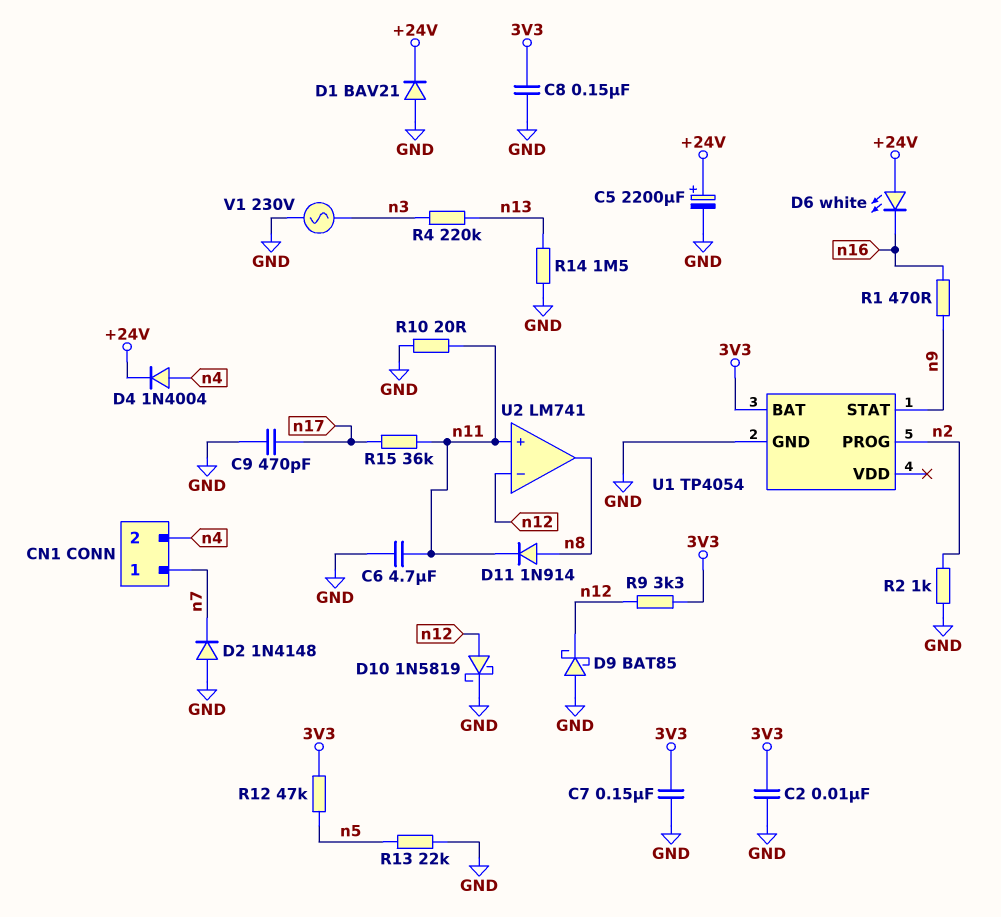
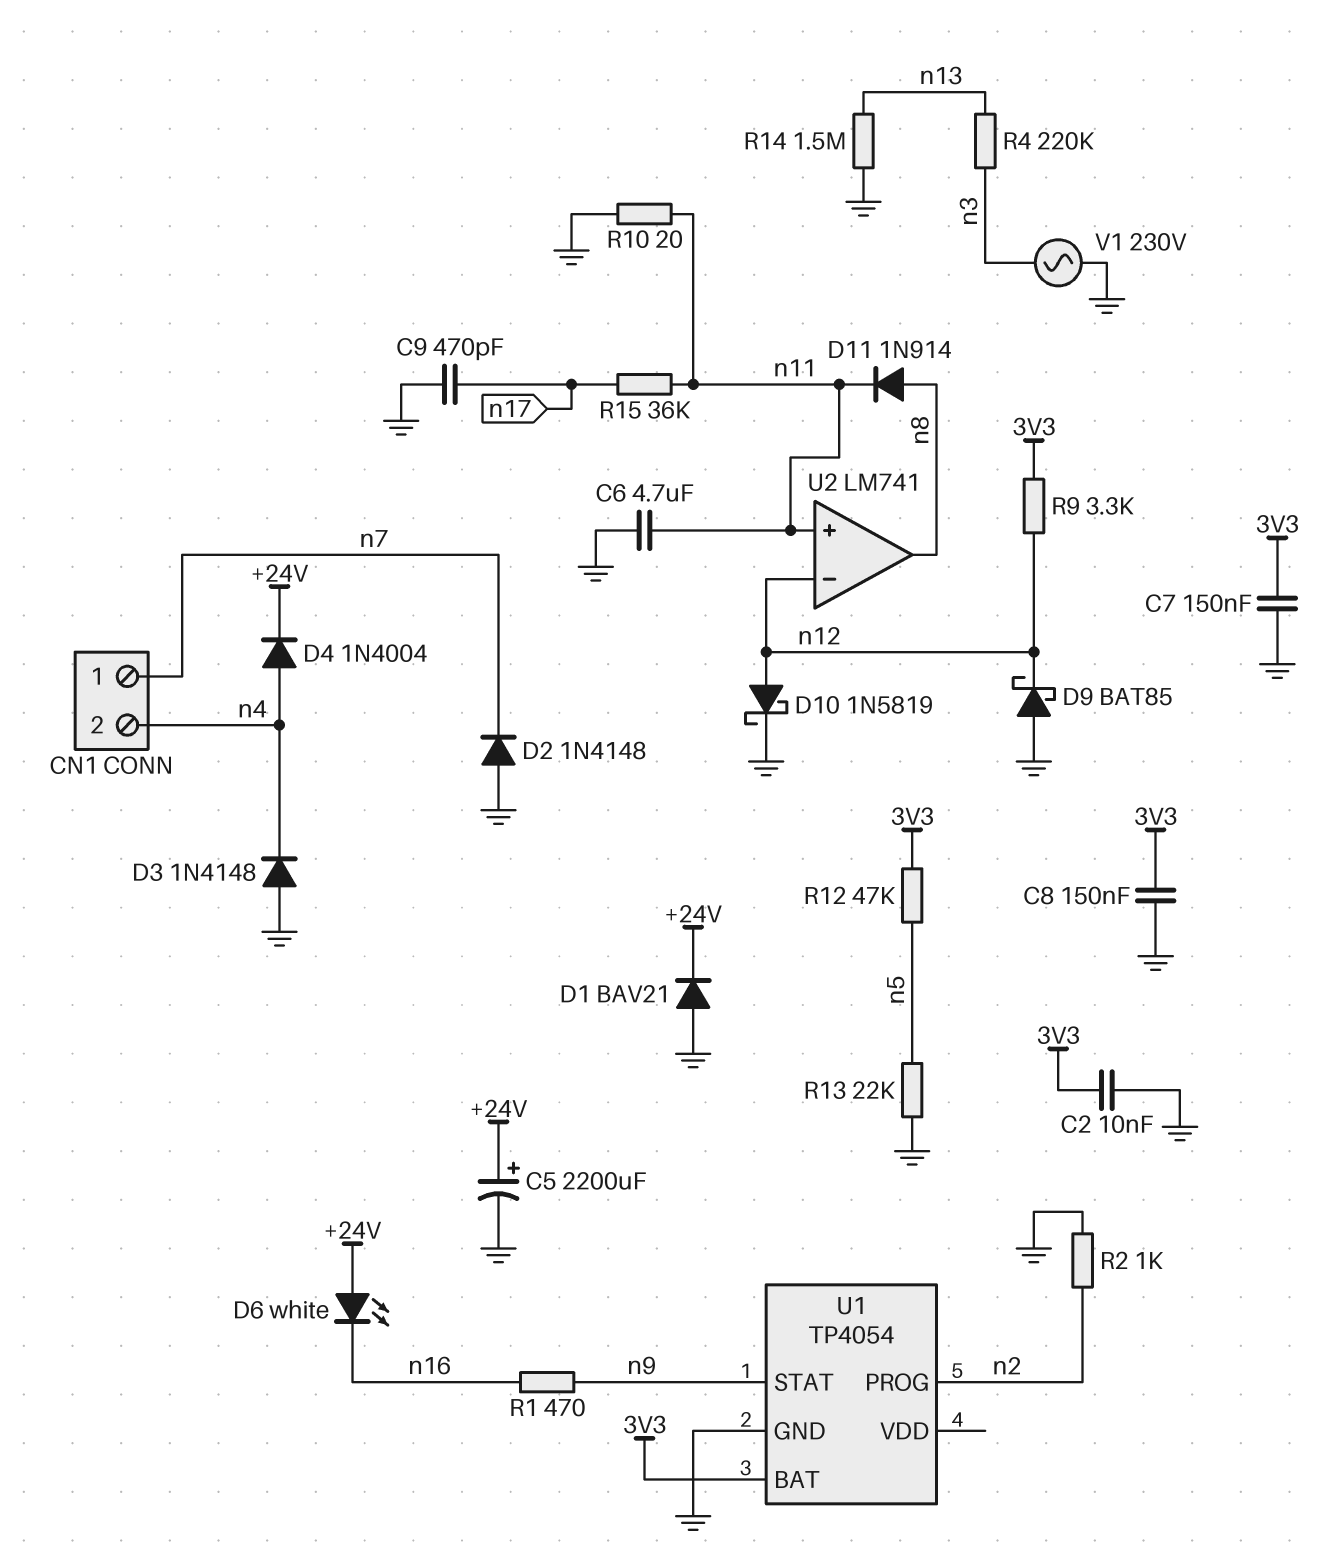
D3: none -> diode 1N4148 (A GND, K n4)

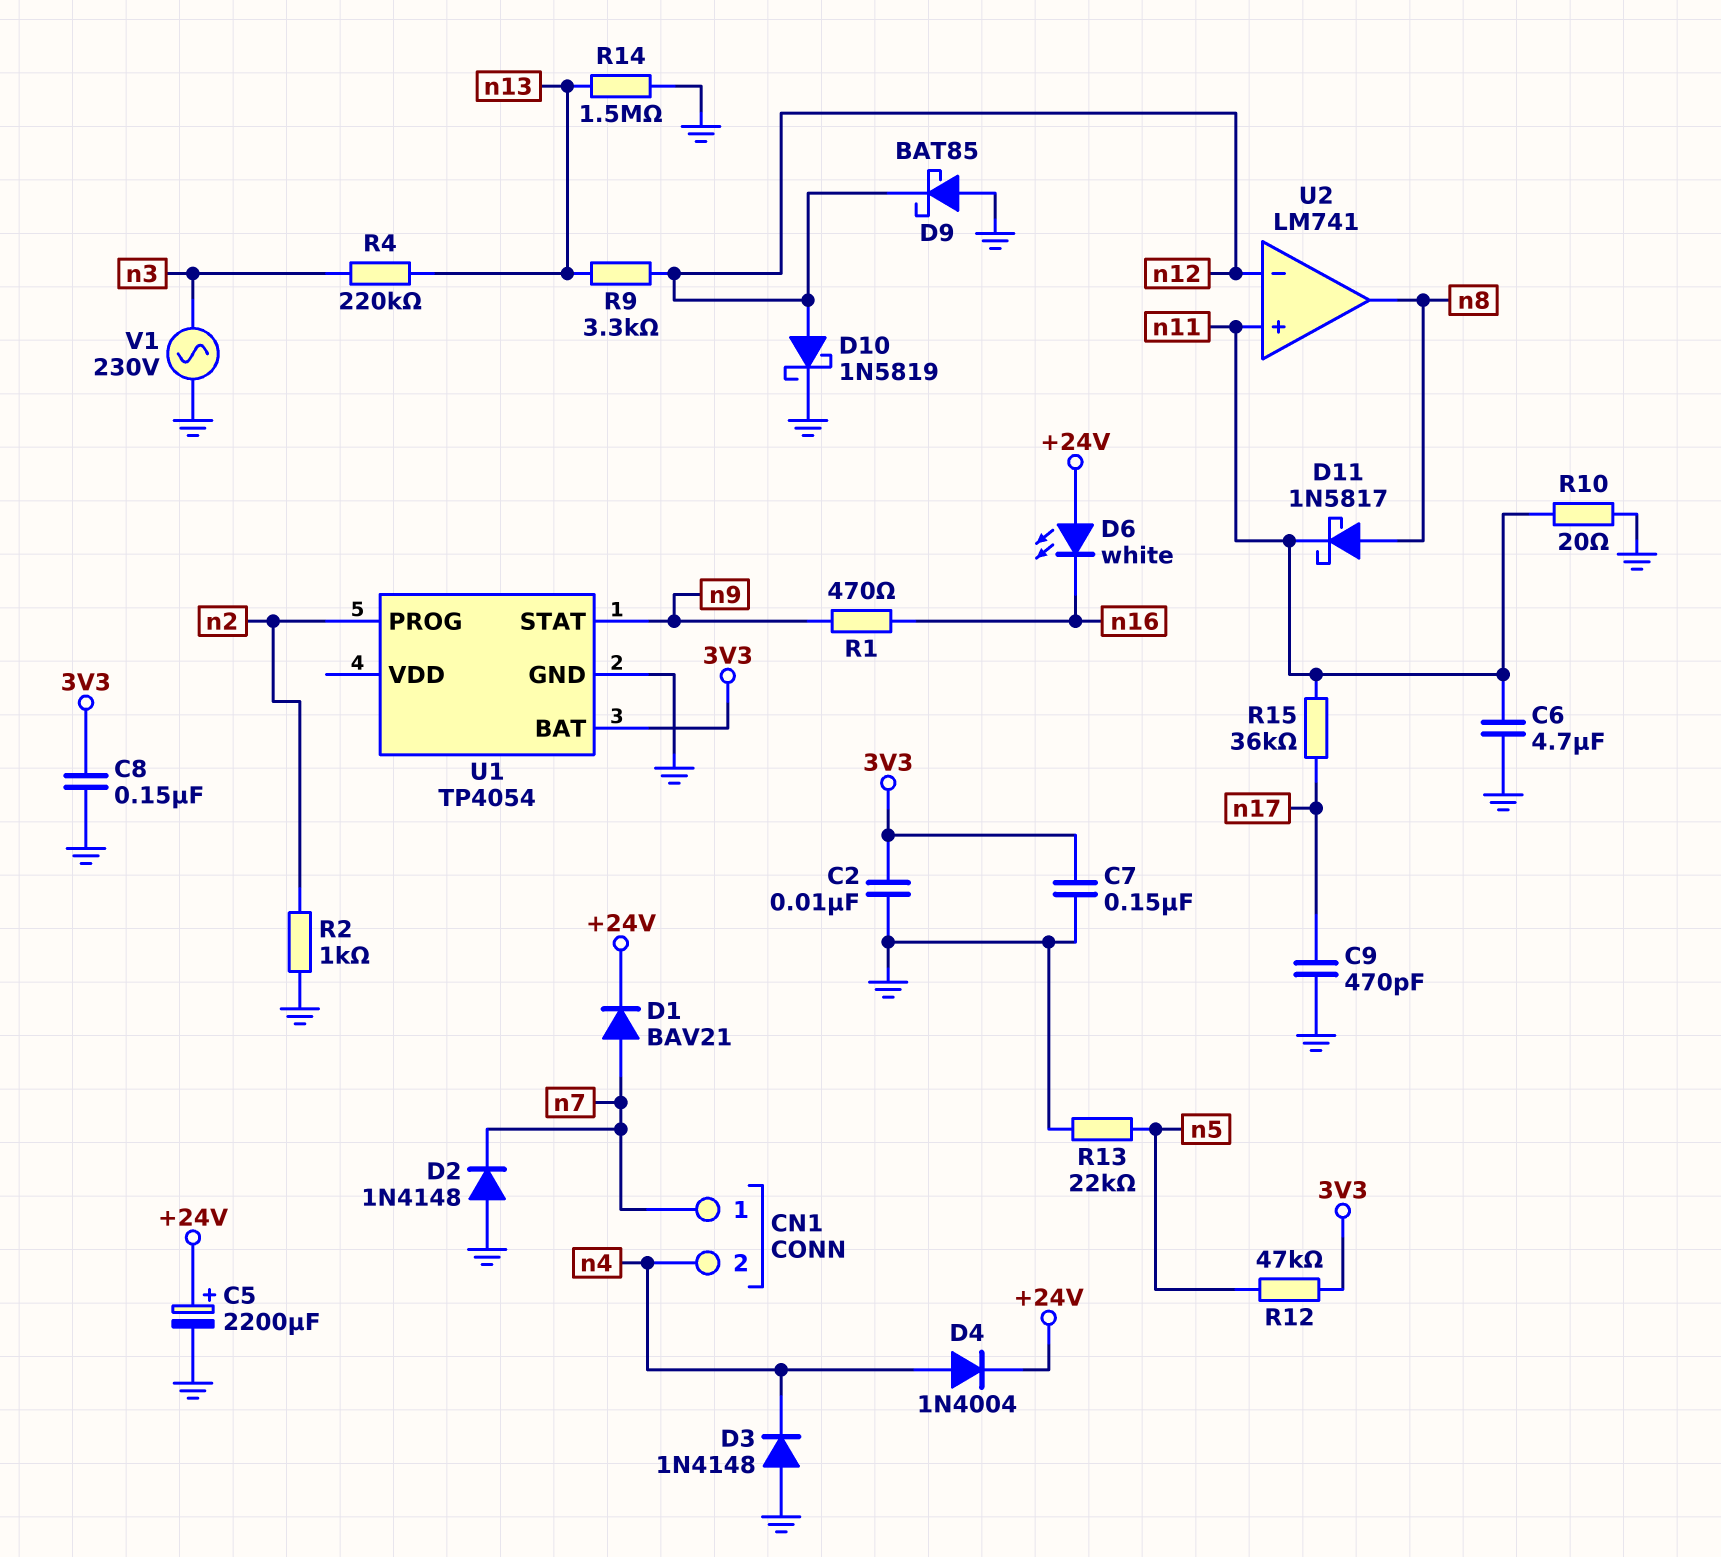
D1: diode BAV21 (A GND, K +24V) -> diode BAV21 (A n7, K +24V)
D11: diode 1N914 (A n8, K n11) -> schottky 1N5817 (A n8, K n11)
R9: 3.3k (3V3, n12) -> 3.3k (n12, n13)

